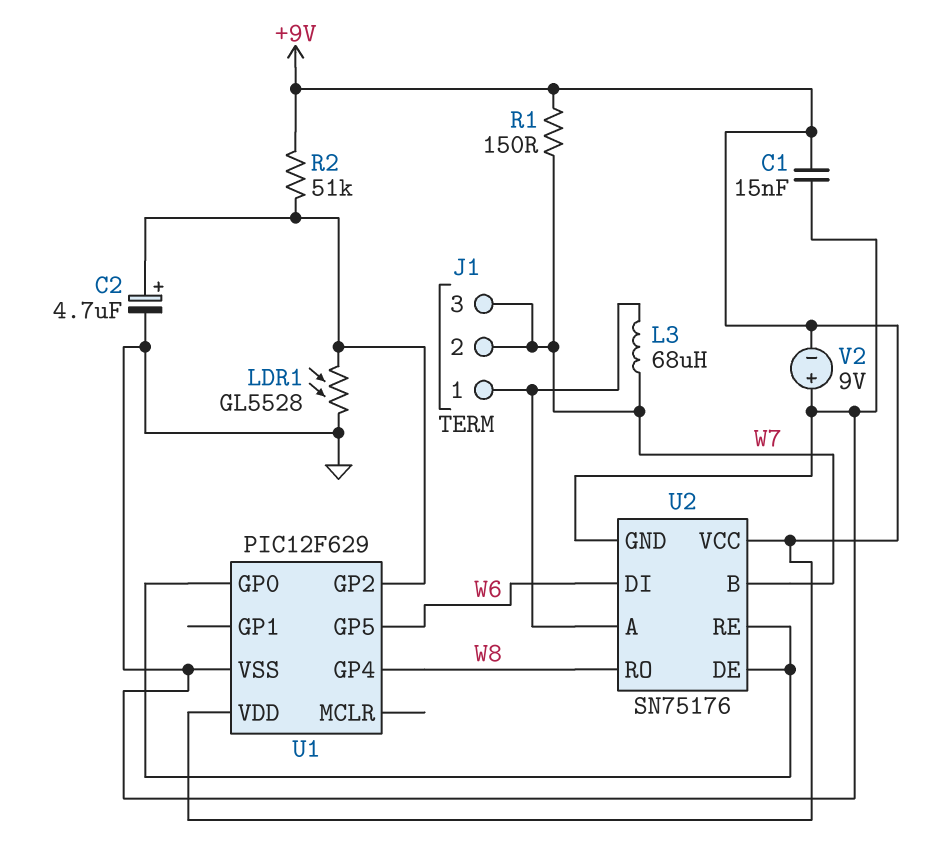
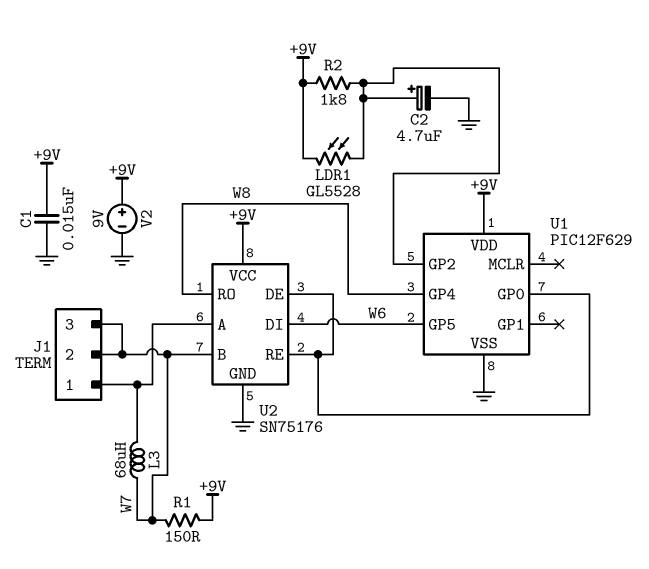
LDR1: GL5528 (GND, U1/GP2) -> GL5528 (+9V, U1/GP2)
R2: 51k (+9V, U1/GP2) -> 1.8k (+9V, U1/GP2)
V2: 9V (plus GND, minus +9V) -> 9V (plus +9V, minus GND)

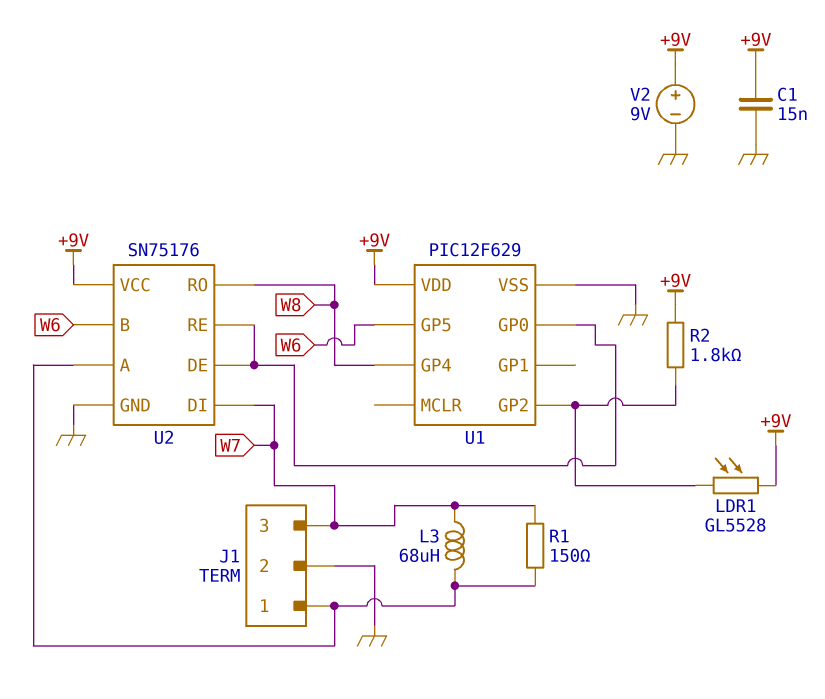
C2: 4.7uF (plus U1/GP2, minus GND) -> none
J1 pin 2: W7 -> GND
R1: 150 (+9V, W7) -> 150 (J1/1, W7)
U2 pin B: W7 -> W6
U2 pin DI: W6 -> W7

